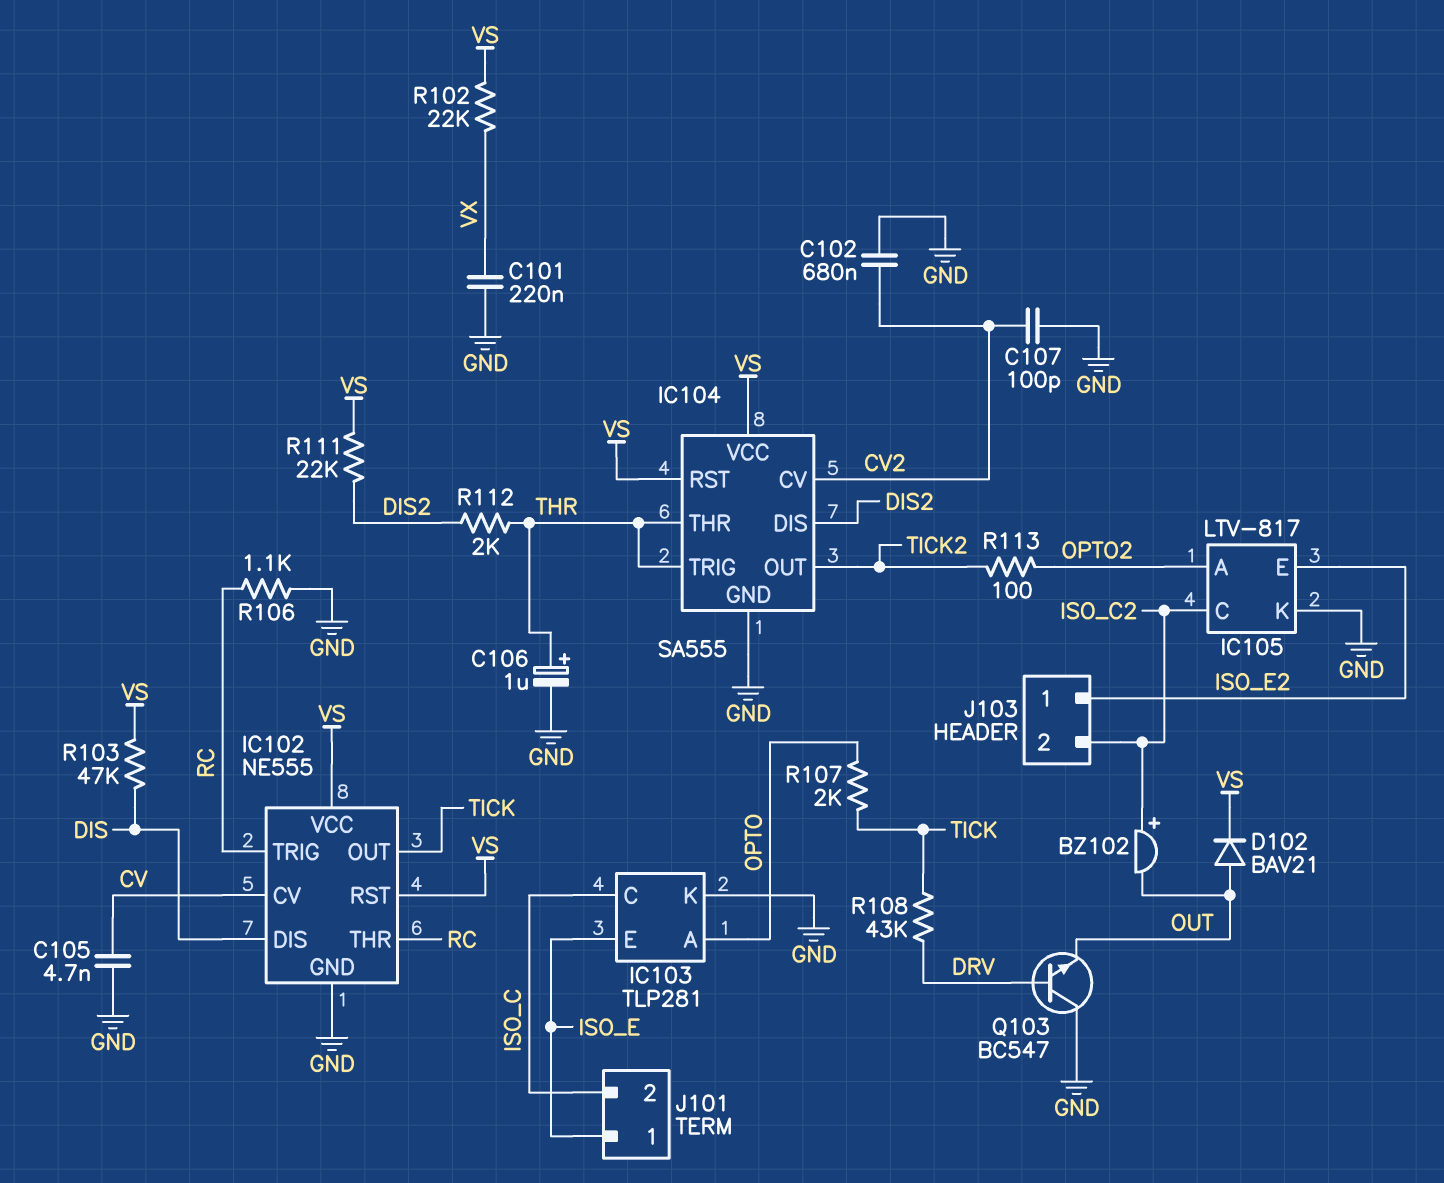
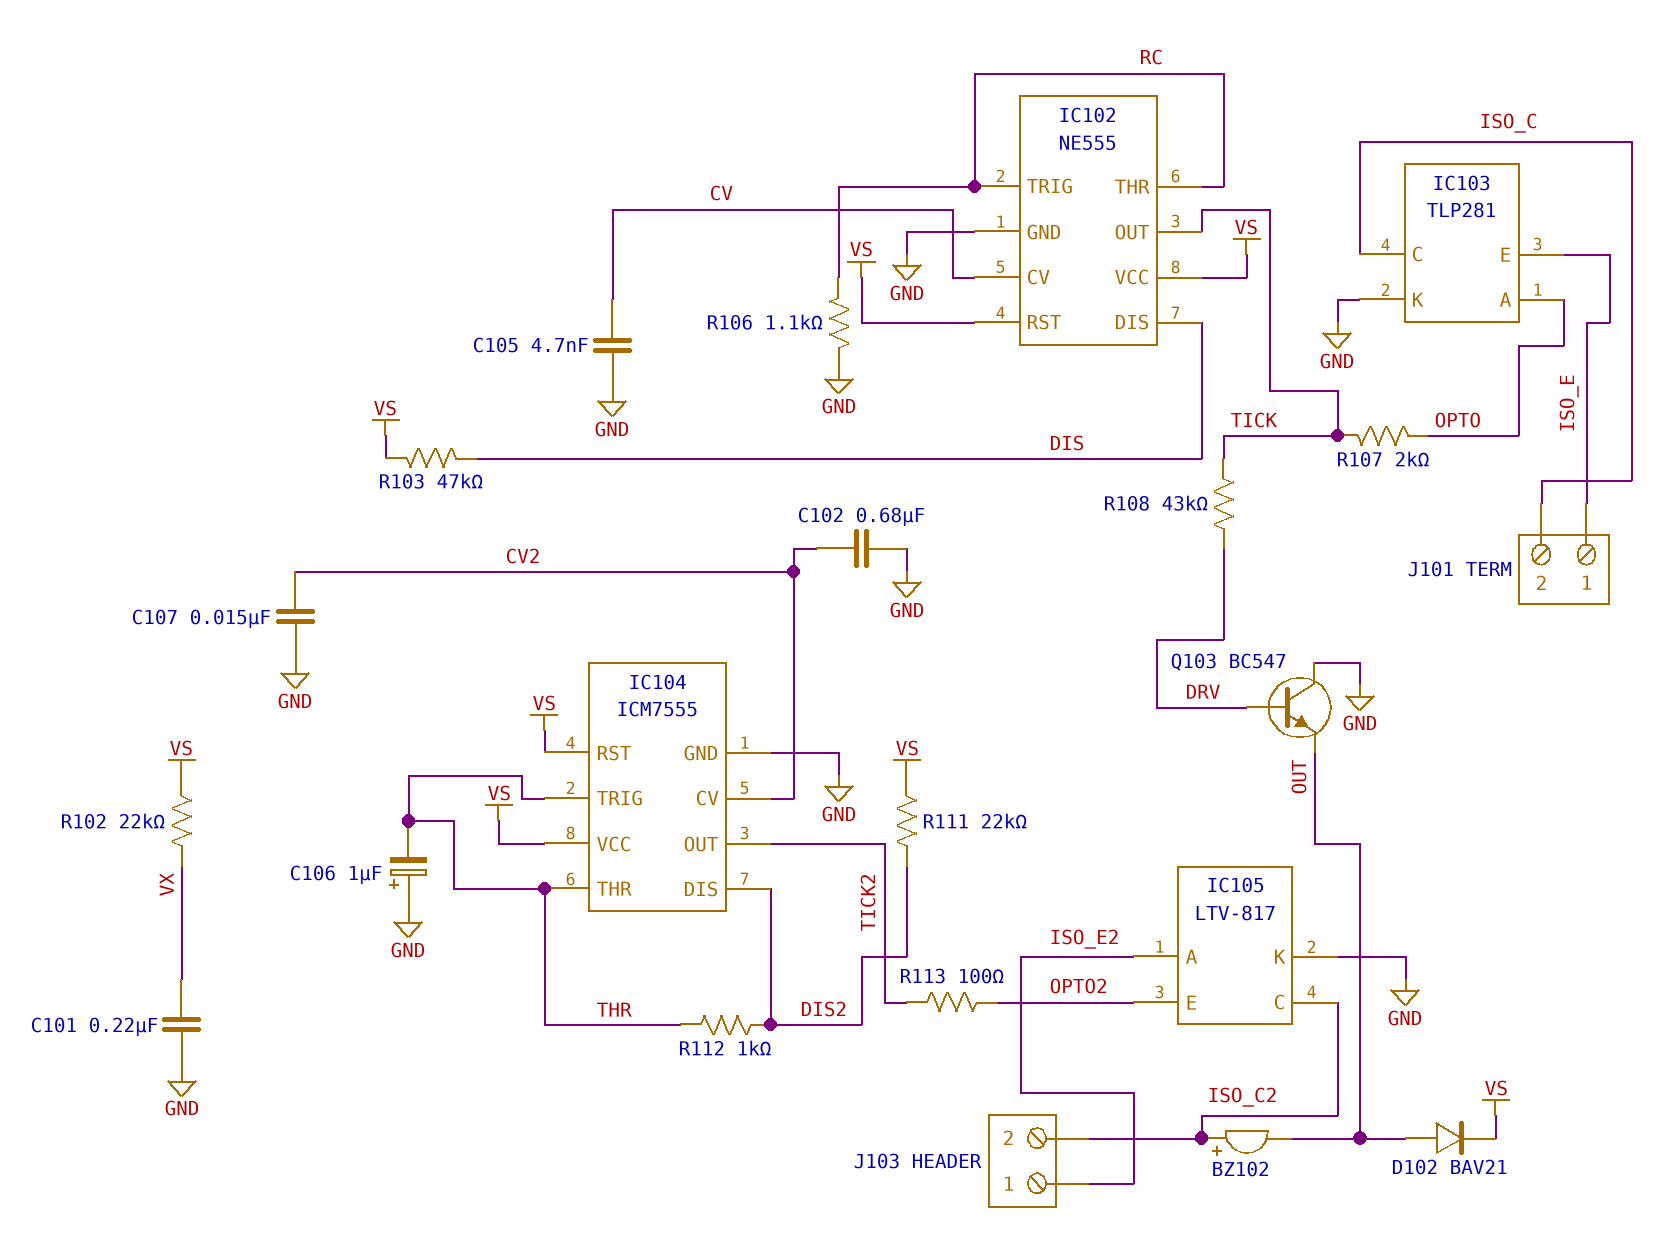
C106: 1uF (plus THR, minus GND) -> 1uF (plus GND, minus THR)
C107: 100pF (CV2, GND) -> 15nF (CV2, GND)
IC104: SA555 -> ICM7555
IC105 pin A: OPTO2 -> ISO_E2
IC105 pin E: ISO_E2 -> OPTO2
R112: 2k (DIS2, THR) -> 1k (DIS2, THR)

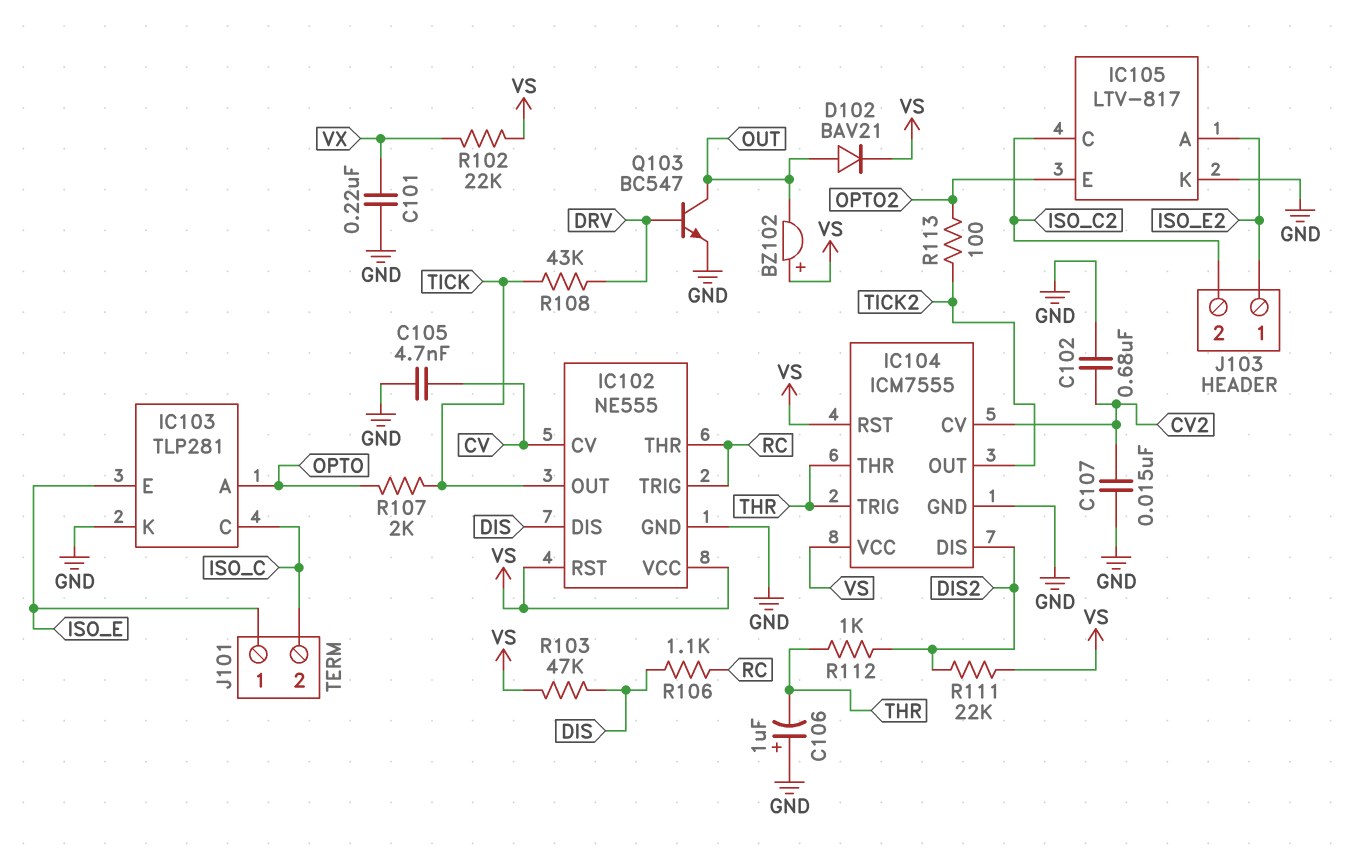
BZ102: buzzer (plus ISO_C2, minus OUT) -> buzzer (plus VS, minus OUT)
Q103: NPN BC547 (B DRV, C GND, E OUT) -> NPN BC547 (B DRV, C OUT, E GND)
R106: 1.1k (GND, RC) -> 1.1k (DIS, RC)

